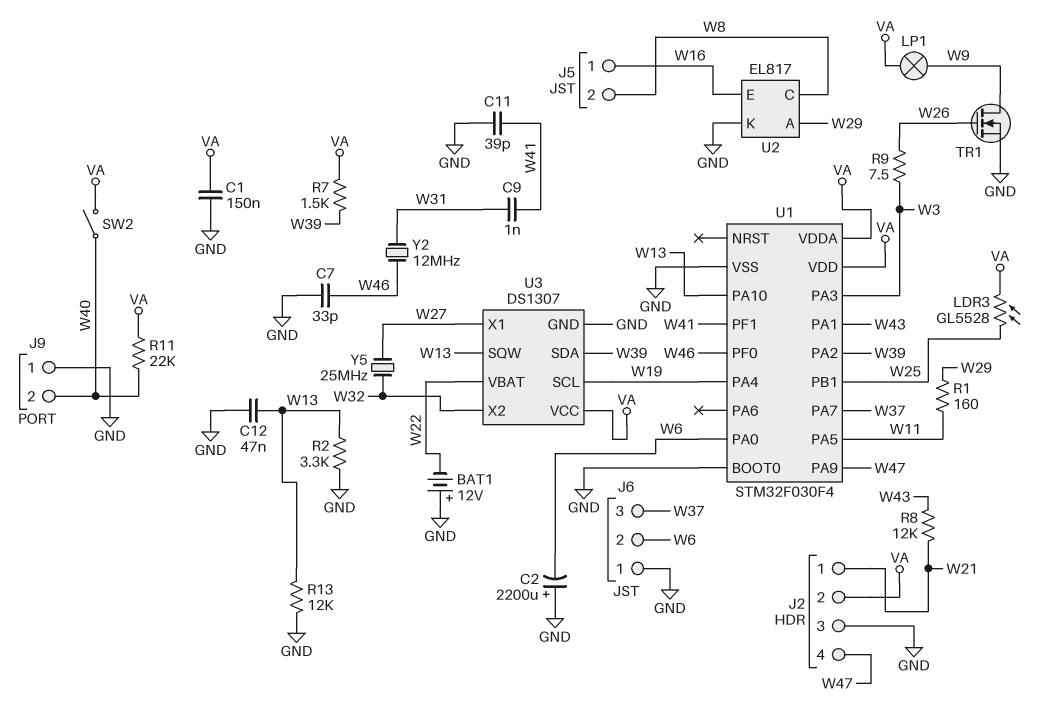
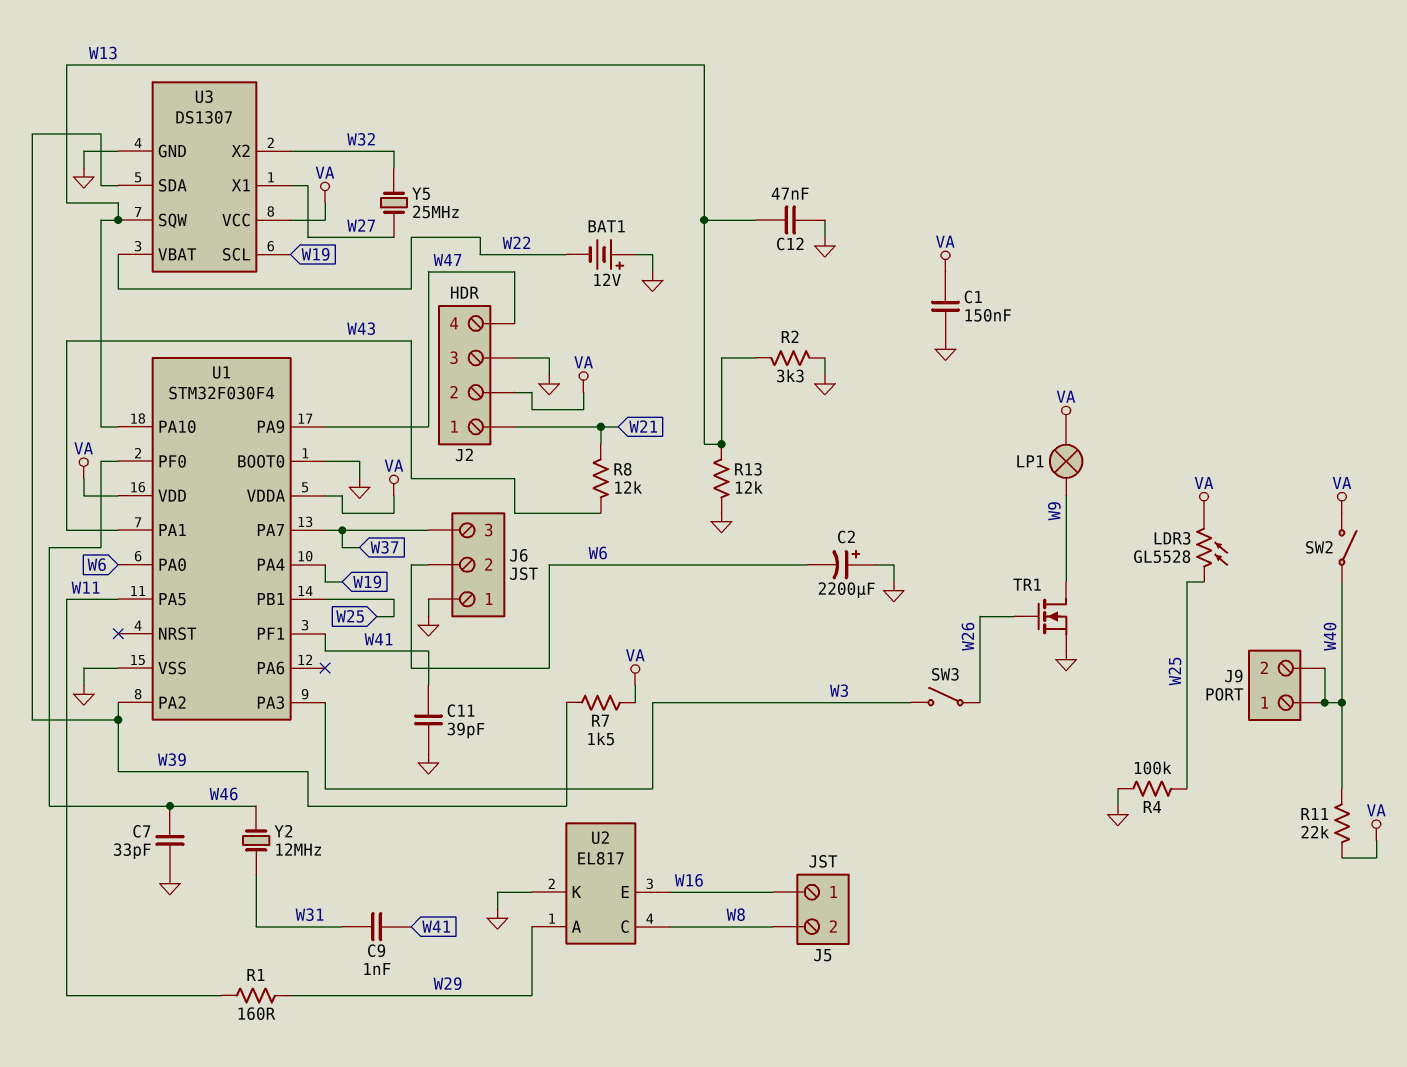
J9 pin 1: GND -> W40
R4: none -> 100k (GND, W25)
R9: 7.5 (W3, W26) -> none
SW3: none -> switch (W3, W26)

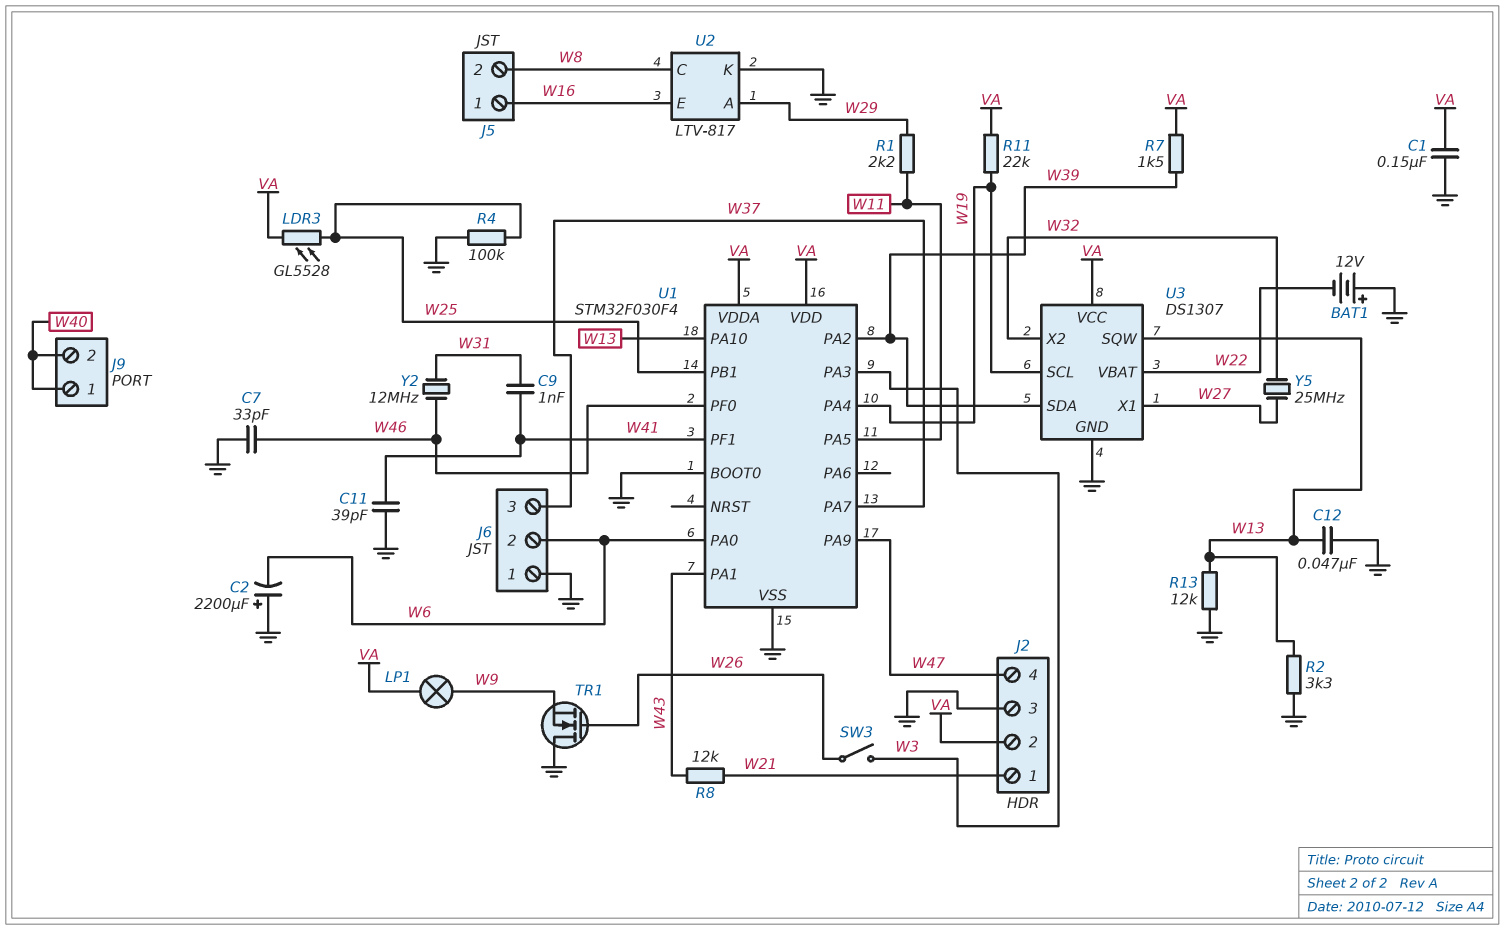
R1: 160 (W11, W29) -> 2.2k (W11, W29)
R11: 22k (VA, W40) -> 22k (VA, W19)
SW2: switch (VA, W40) -> none
TR1: NMOS (G W26, D W9, S GND) -> NMOS (G W26, D GND, S W9)
U2: EL817 -> LTV-817

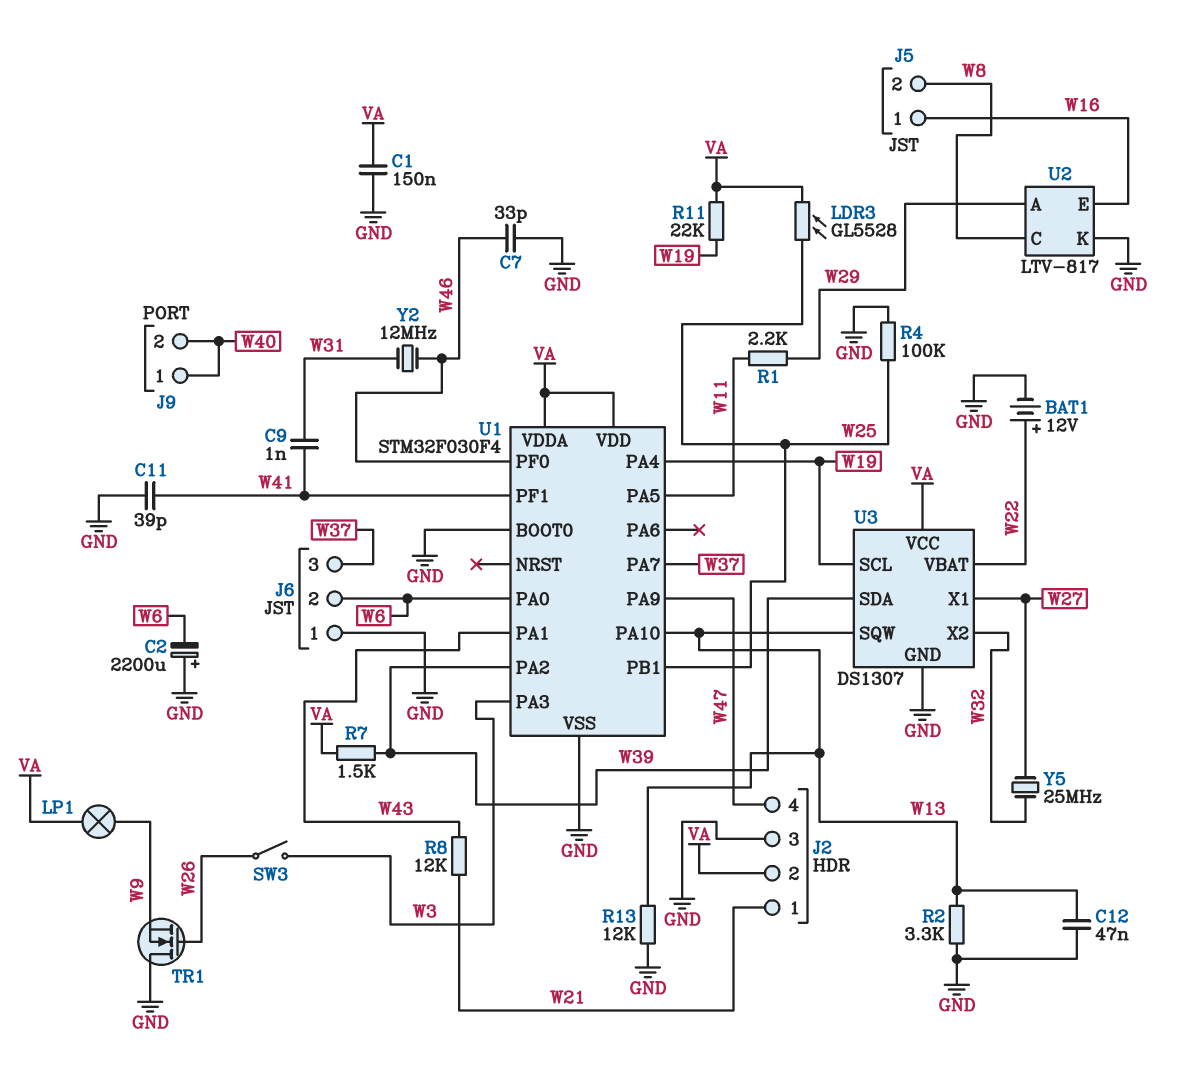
BAT1: 12V (plus GND, minus W22) -> 12V (plus W22, minus GND)

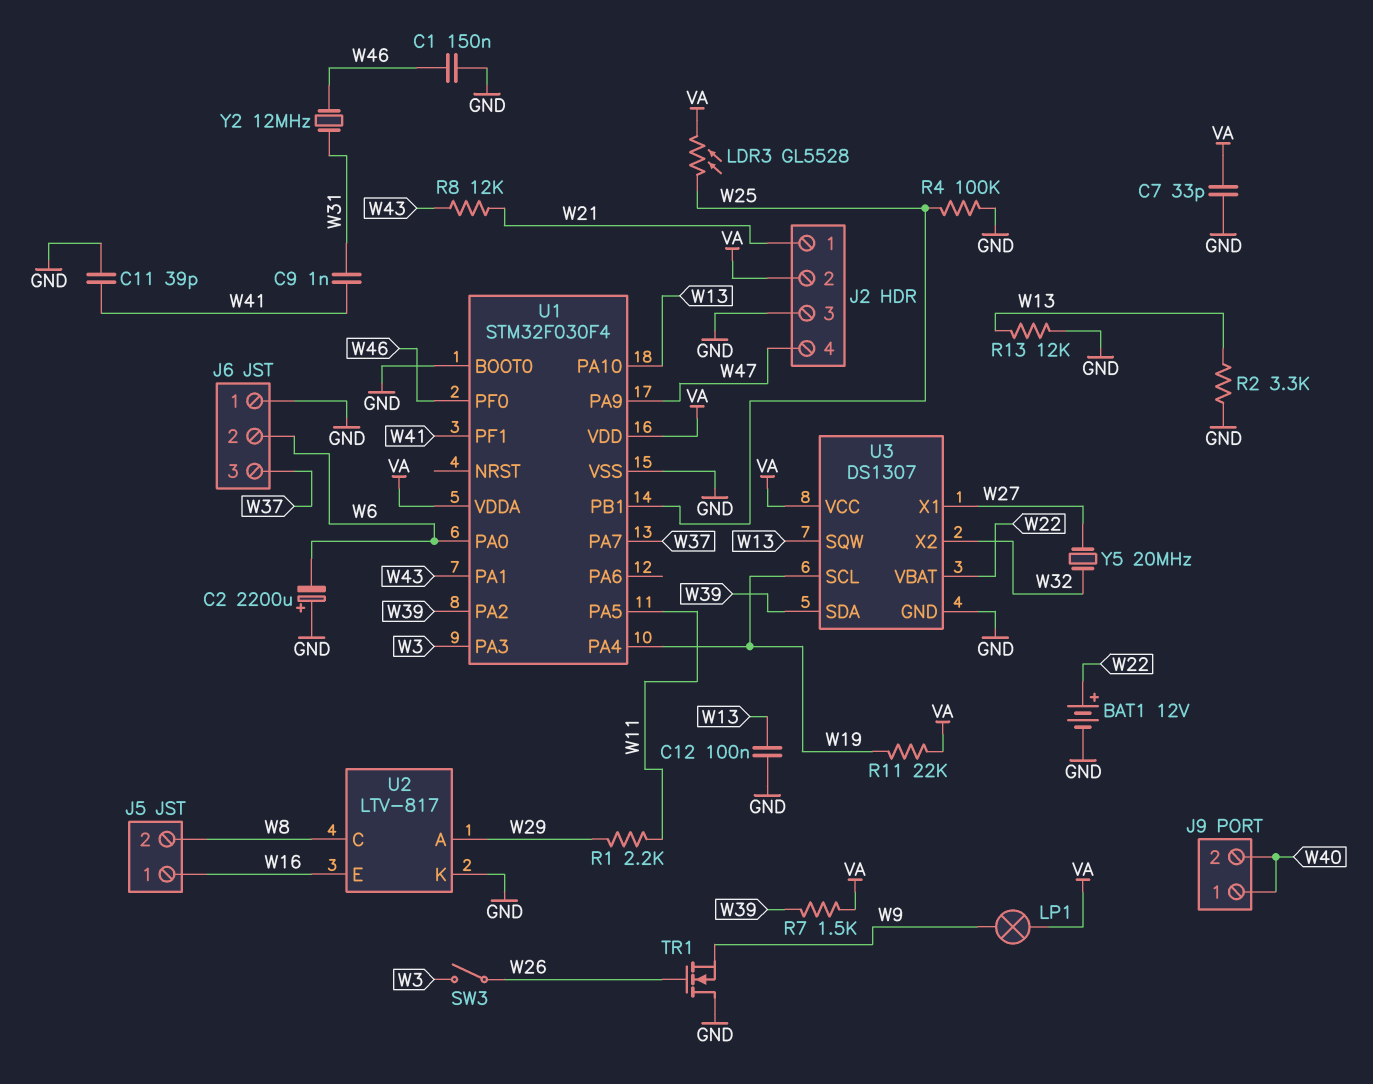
C1: 150nF (GND, VA) -> 150nF (GND, W46)
C7: 33pF (GND, W46) -> 33pF (GND, VA)
C12: 47nF (GND, W13) -> 100nF (GND, W13)
Y5: 25MHz (W27, W32) -> 20MHz (W27, W32)

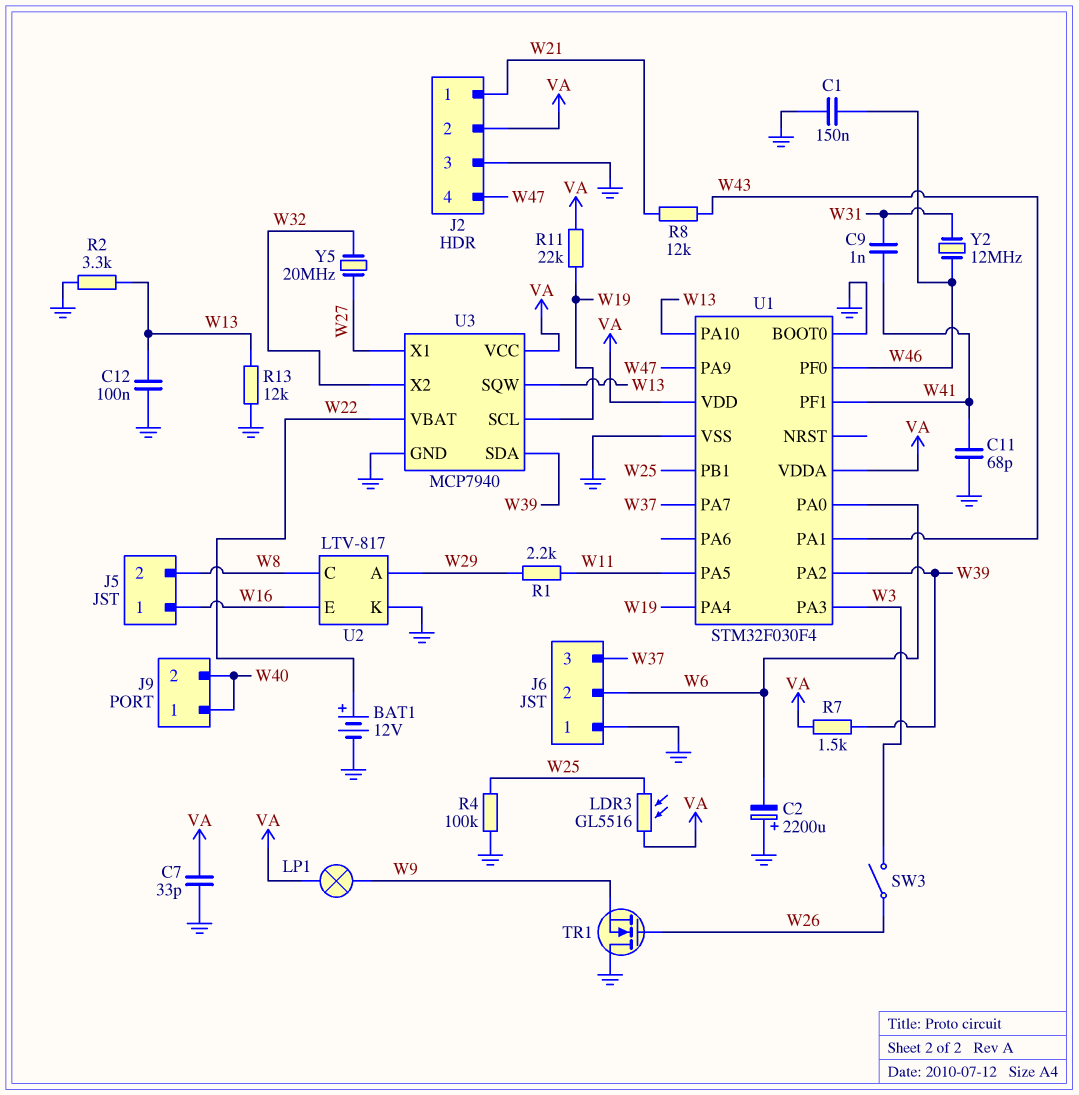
C11: 39pF (GND, W41) -> 68pF (GND, W41)
LDR3: GL5528 (VA, W25) -> GL5516 (VA, W25)
U3: DS1307 -> MCP7940

